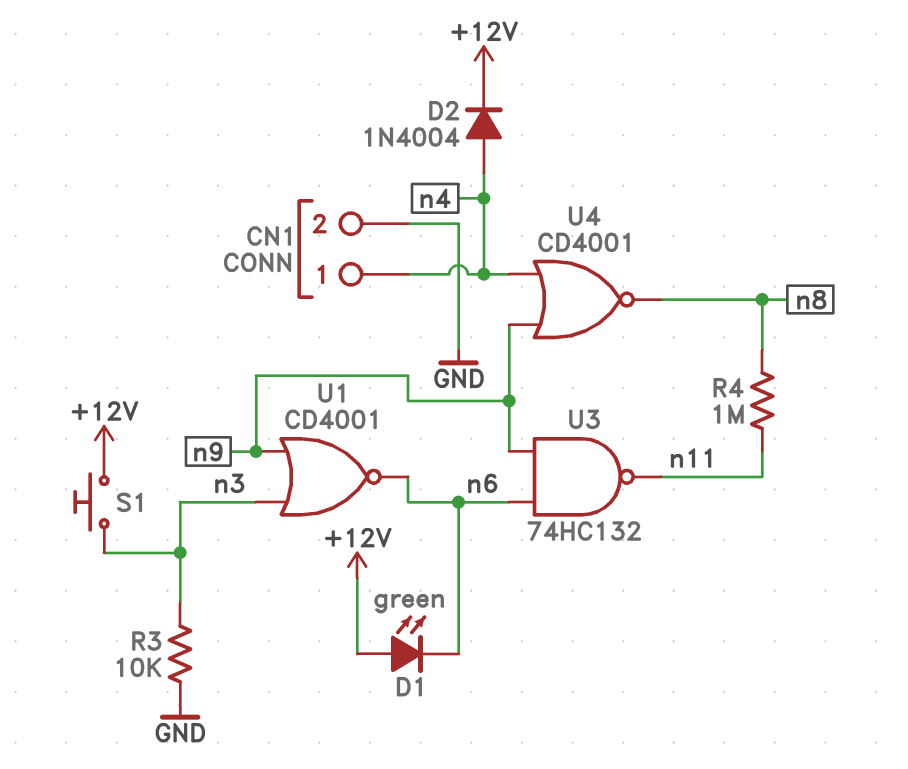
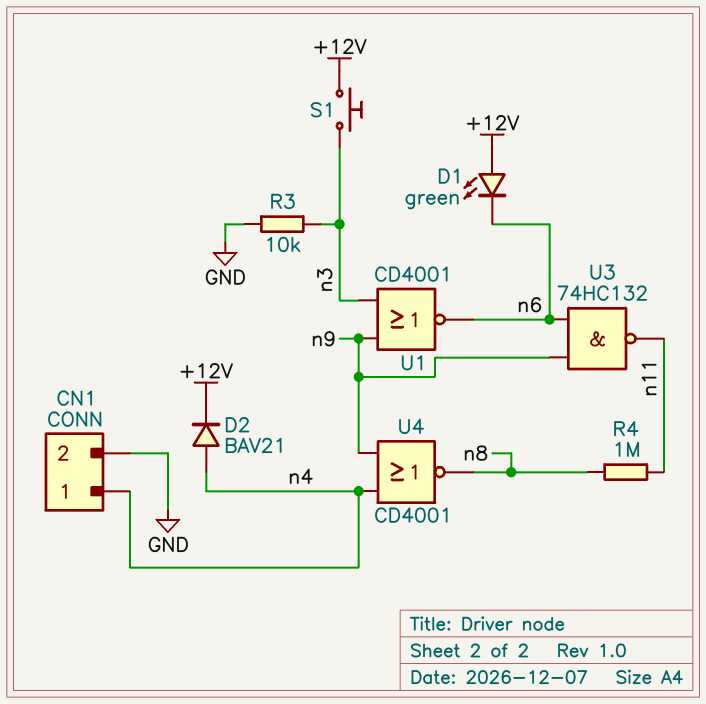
D2: diode 1N4004 (A n4, K +12V) -> diode BAV21 (A n4, K +12V)

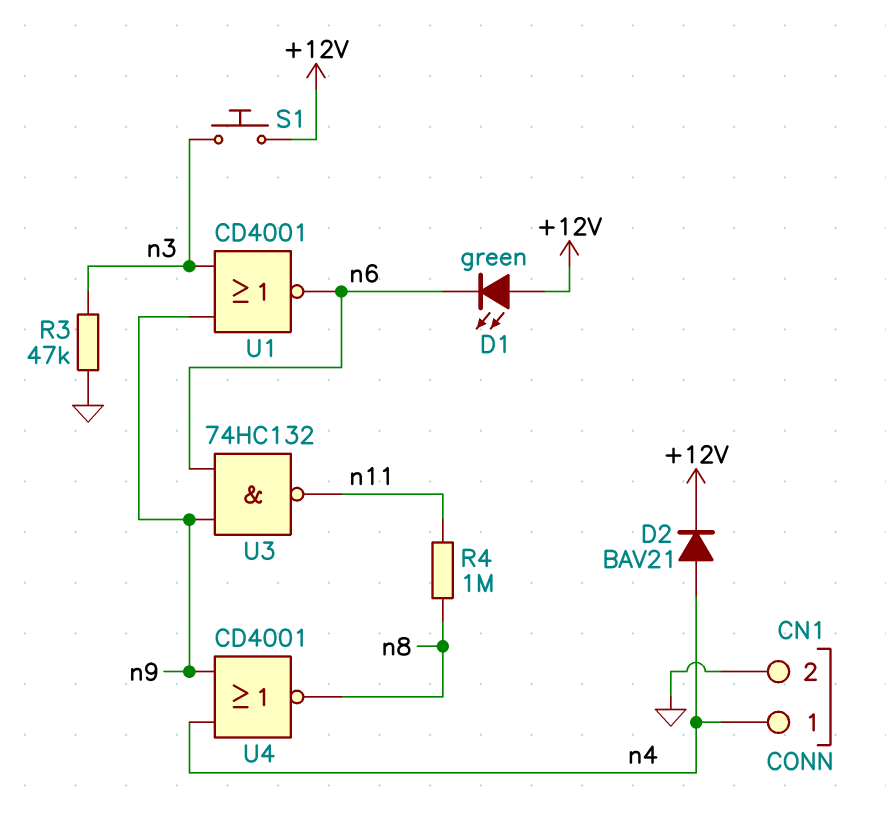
R3: 10k (GND, n3) -> 47k (GND, n3)

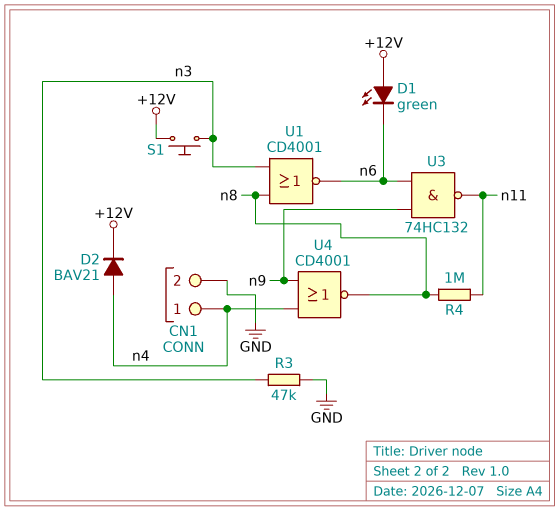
U1: NOR CD4001 (in n3, in n9, out n6) -> NOR CD4001 (in n3, in n8, out n6)

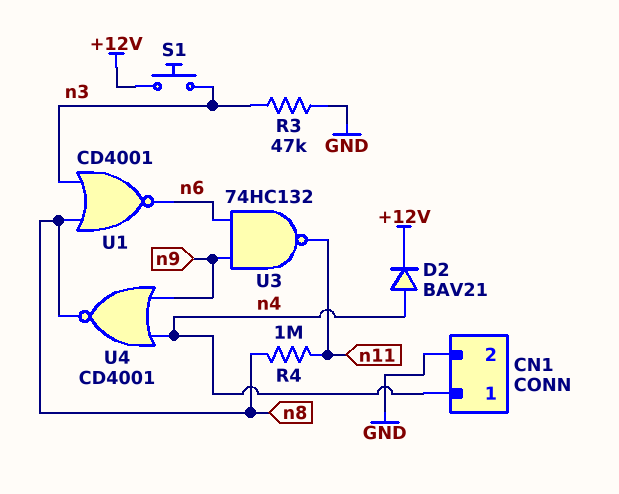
D1: LED green (A +12V, K n6) -> none

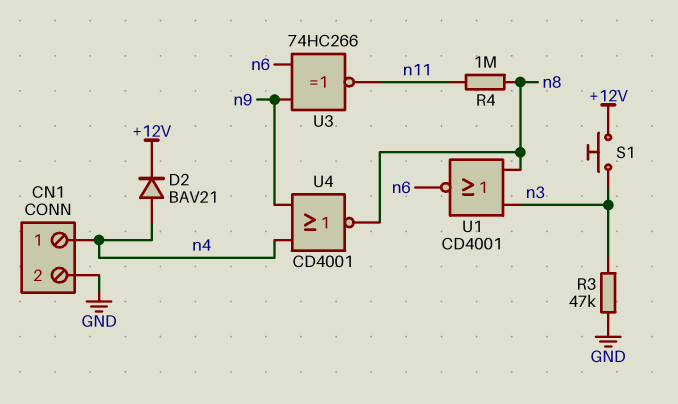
U3: NAND 74HC132 (in n6, in n9, out n11) -> XNOR 74HC266 (in n6, in n9, out n11)

